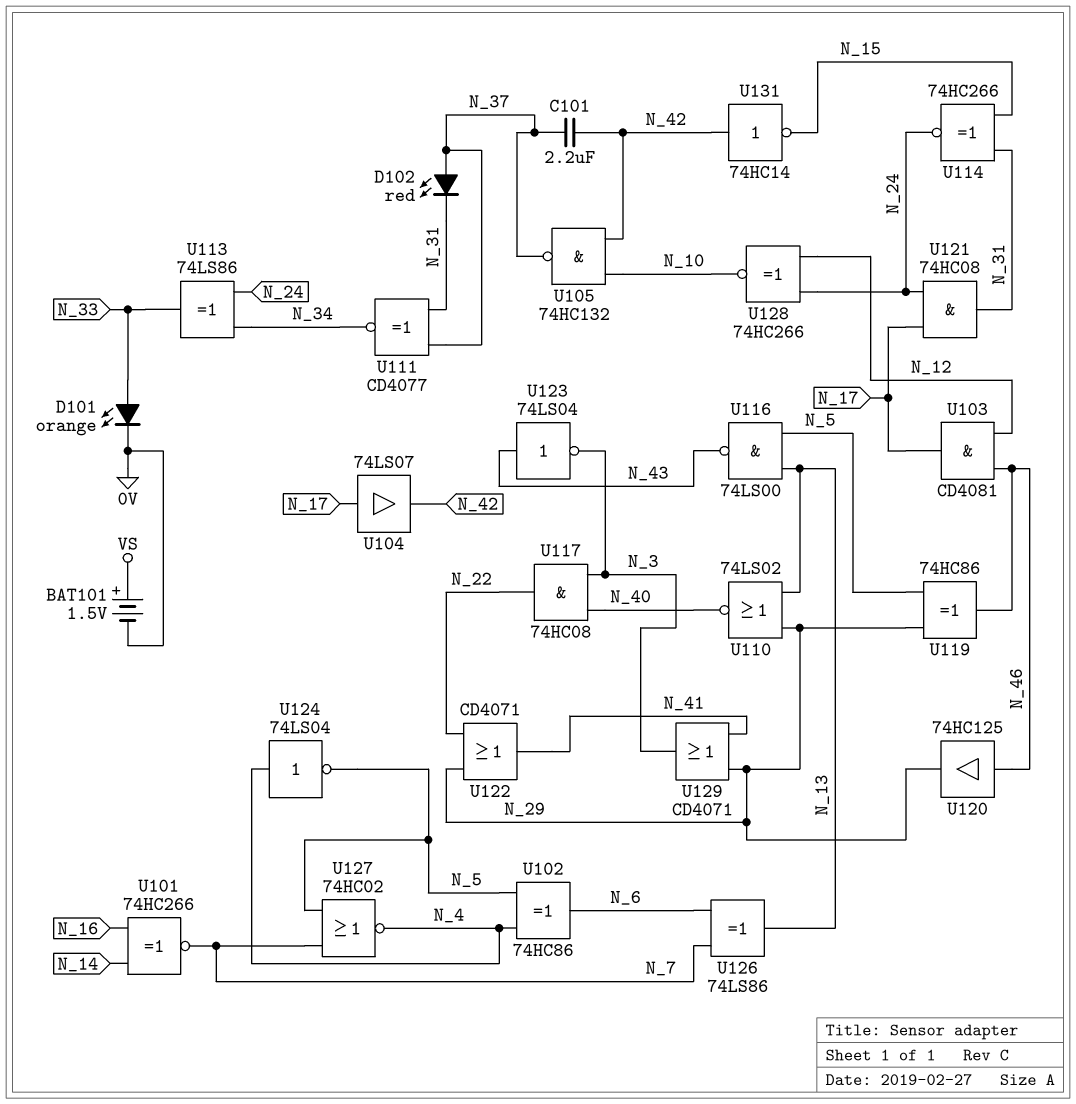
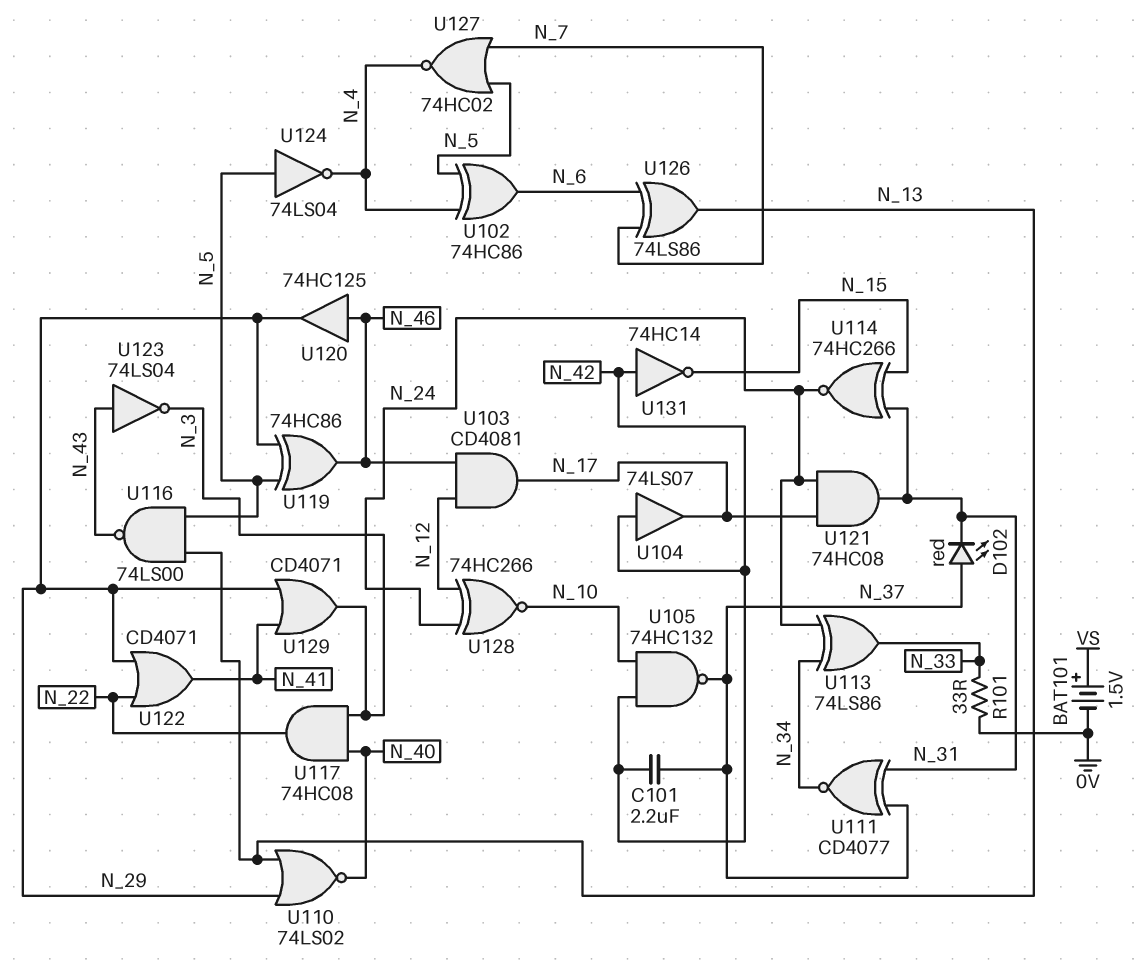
D101: LED orange (A N_33, K 0V) -> none
R101: none -> 33 (0V, N_33)
U101: XNOR 74HC266 (in N_14, in N_16, out N_7) -> none
U104: buffer 74LS07 (in N_17, out N_42) -> buffer 74LS07 (in N_42, out N_17)
U124: NOT 74LS04 (in N_4, out N_5) -> NOT 74LS04 (in N_5, out N_4)

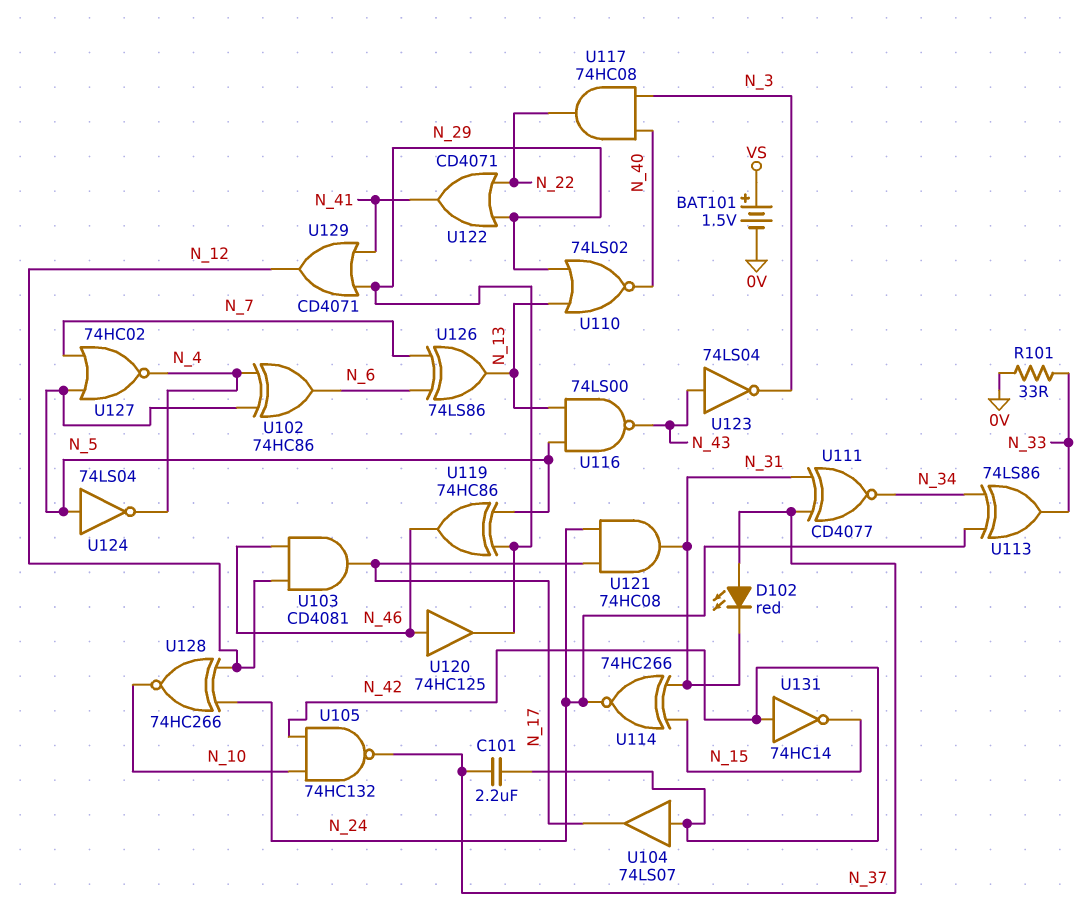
U129: OR CD4071 (in N_29, in N_41, out N_3) -> OR CD4071 (in N_29, in N_41, out N_12)

